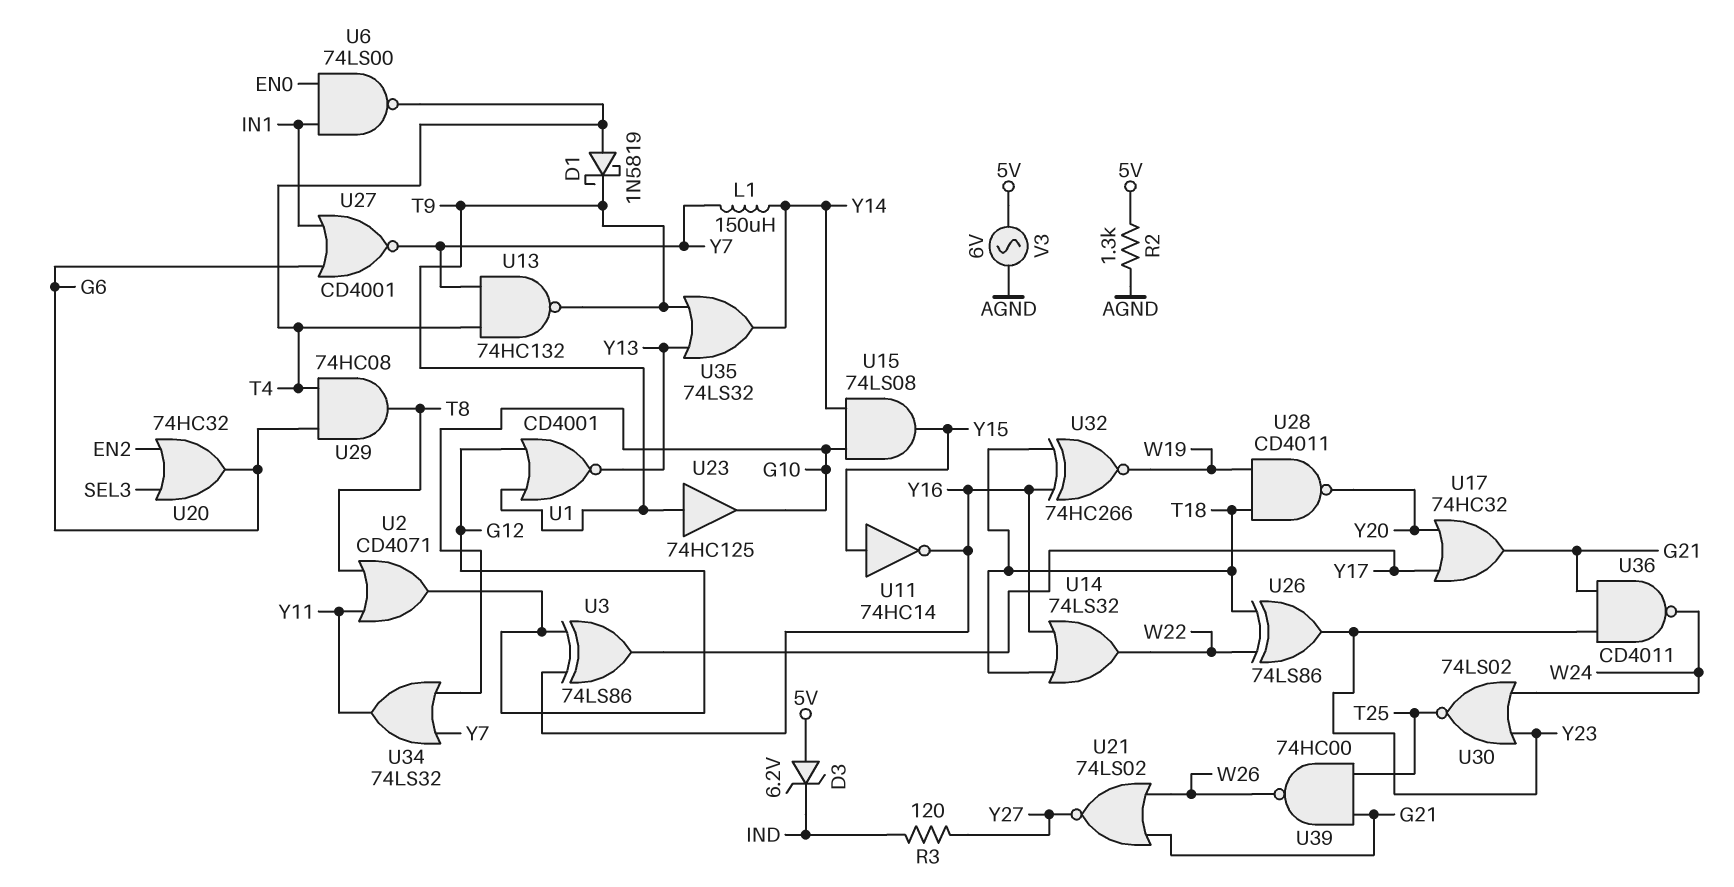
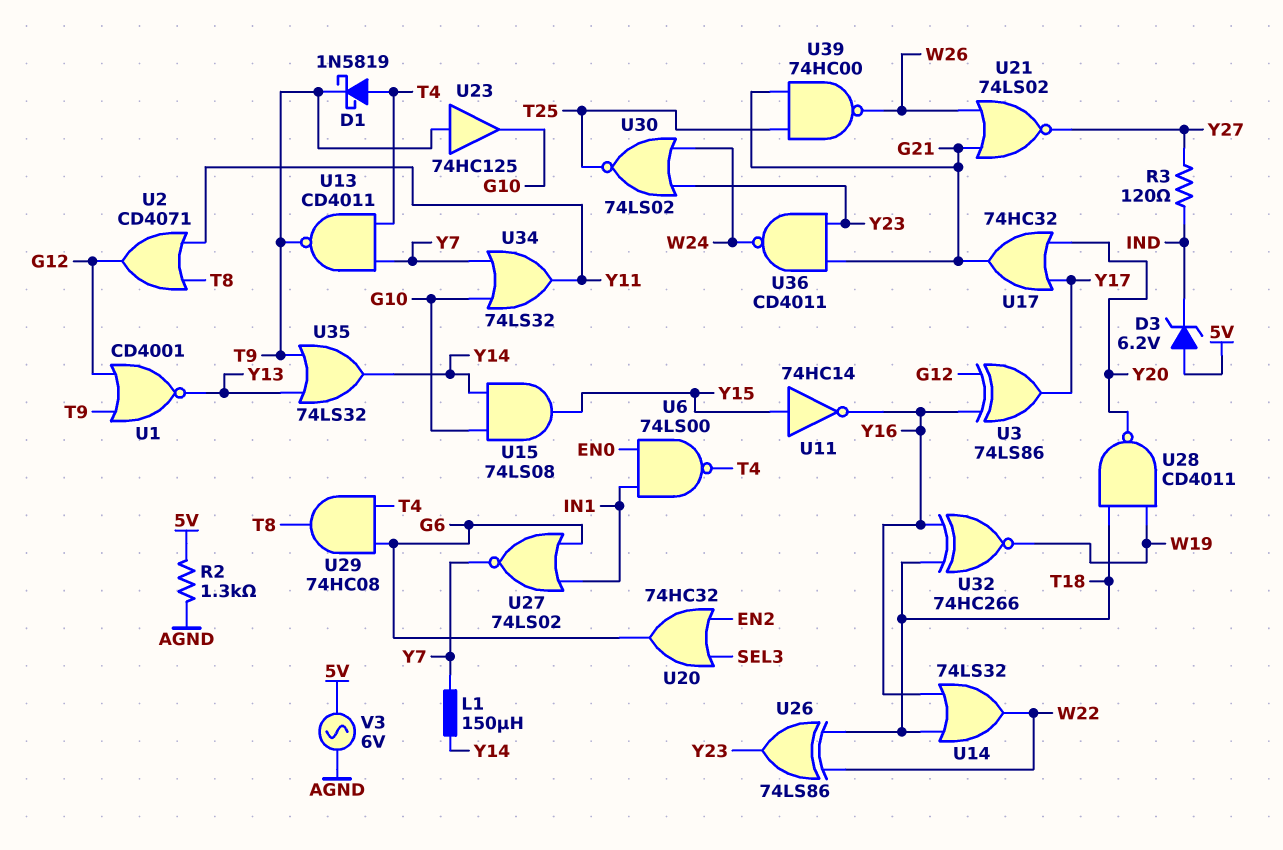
U13: NAND 74HC132 (in T4, in Y7, out T9) -> NAND CD4011 (in T4, in Y7, out T9)
U27: NOR CD4001 (in G6, in IN1, out Y7) -> NOR 74LS02 (in G6, in IN1, out Y7)

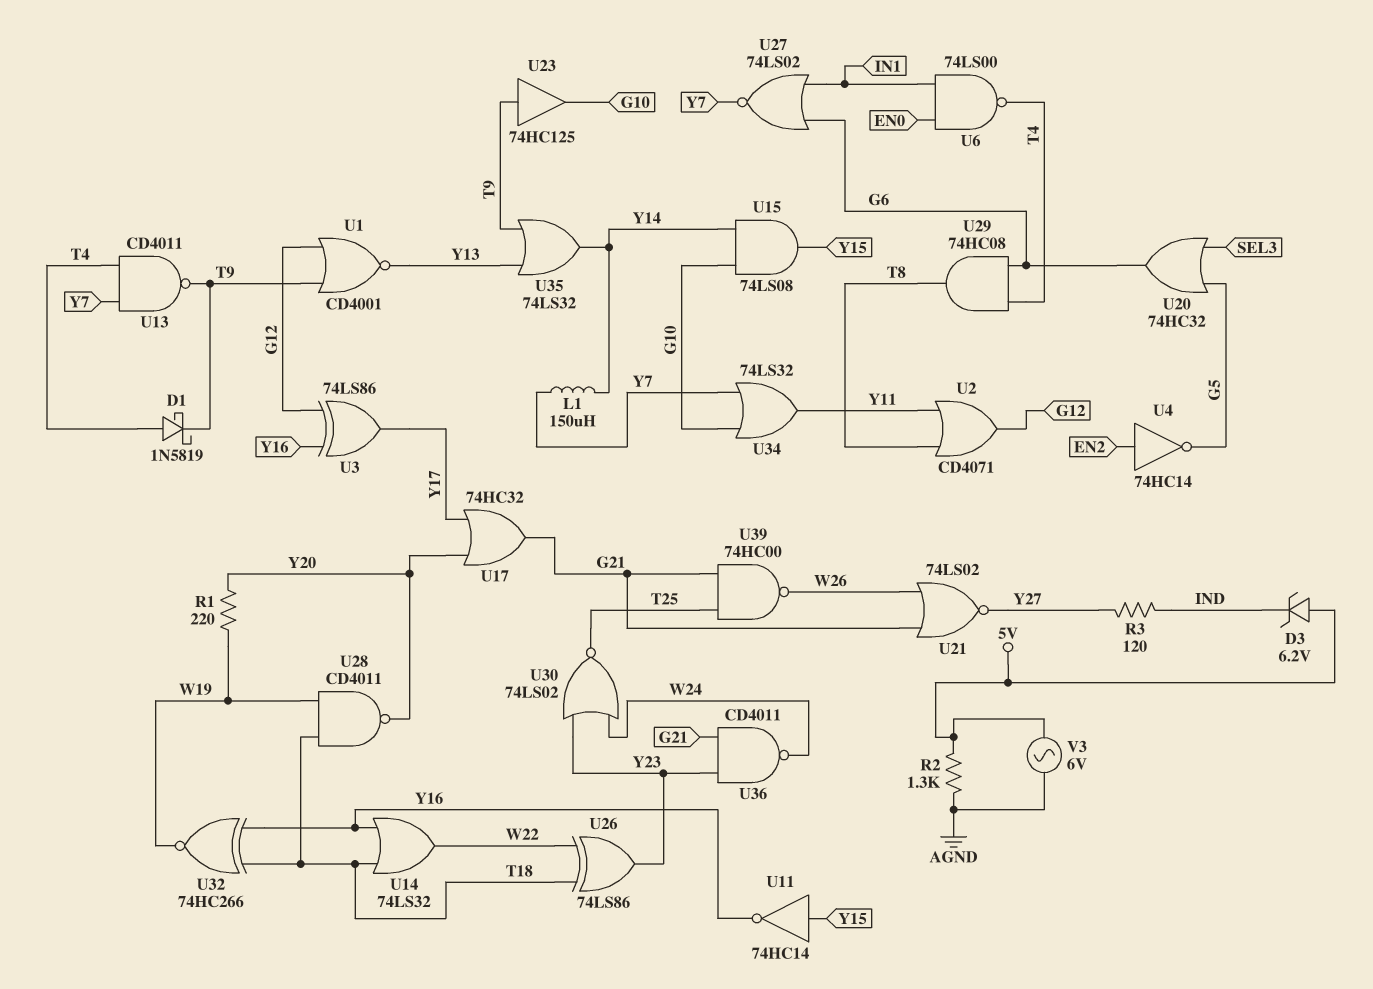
R1: none -> 220 (W19, Y20)
U4: none -> NOT 74HC14 (in EN2, out G5)
U20: OR 74HC32 (in EN2, in SEL3, out G6) -> OR 74HC32 (in G5, in SEL3, out G6)

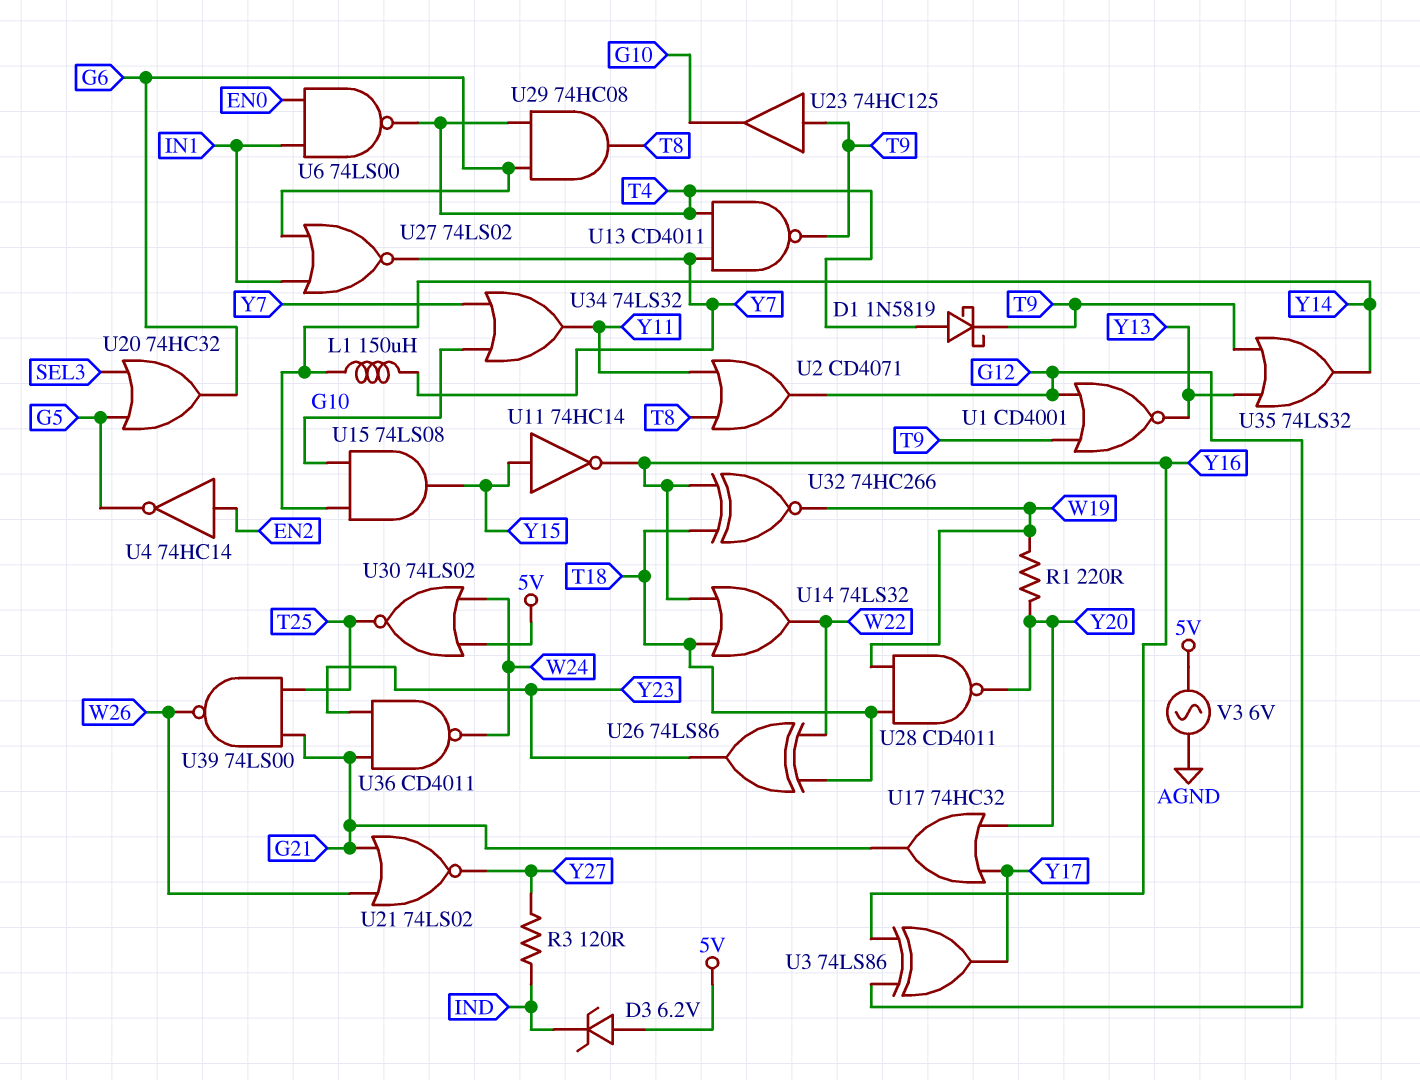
R2: 1.3k (5V, AGND) -> none
U30: NOR 74LS02 (in W24, in Y23, out T25) -> NOR 74LS02 (in 5V, in W24, out T25)
U39: NAND 74HC00 (in G21, in T25, out W26) -> NAND 74LS00 (in G21, in T25, out W26)

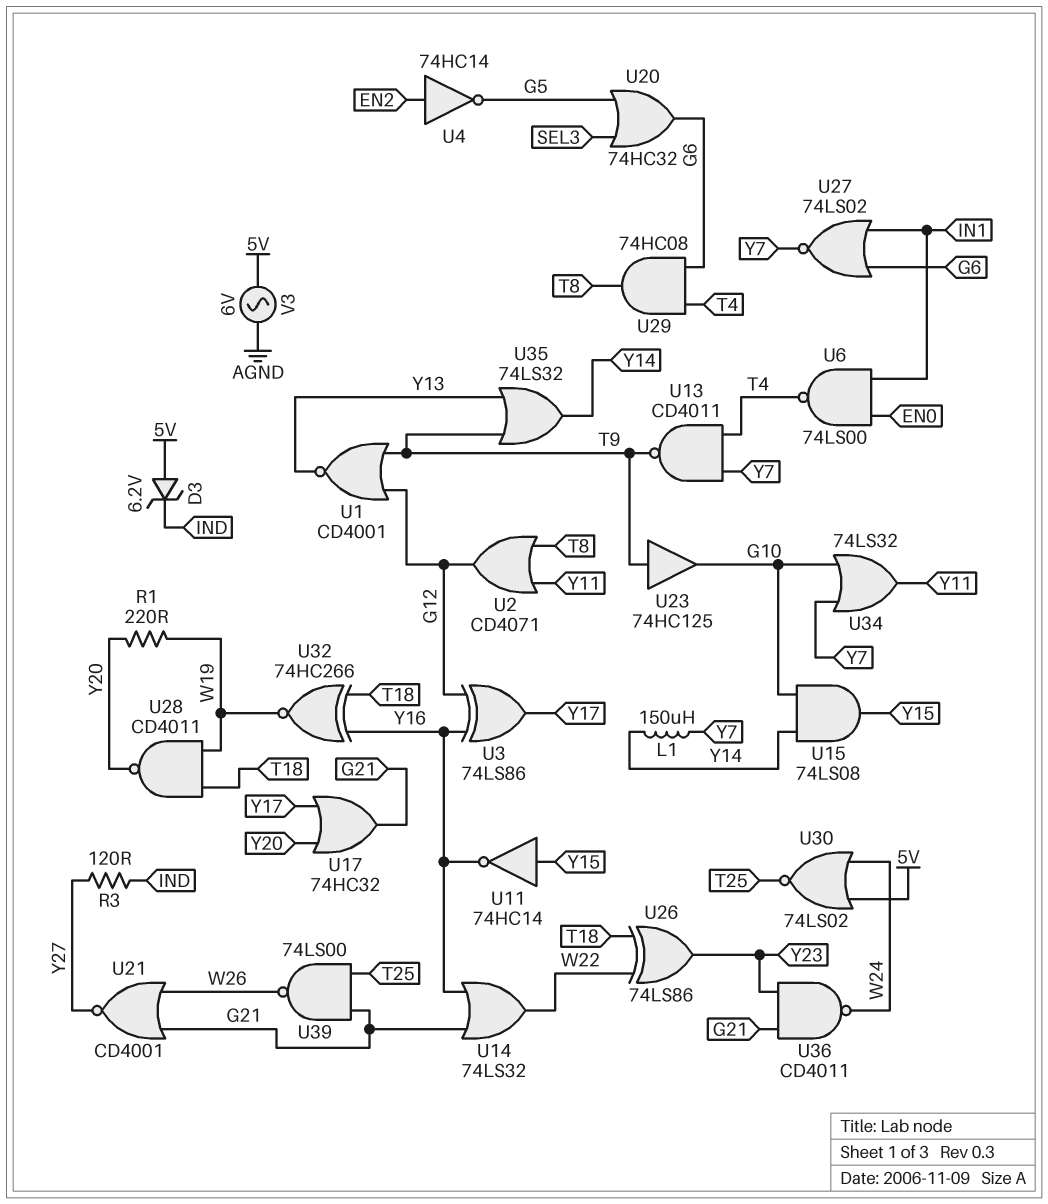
D1: schottky 1N5819 (A T4, K T9) -> none
U14: OR 74LS32 (in T18, in Y16, out W22) -> OR 74LS32 (in G21, in Y16, out W22)
U21: NOR 74LS02 (in G21, in W26, out Y27) -> NOR CD4001 (in G21, in W26, out Y27)

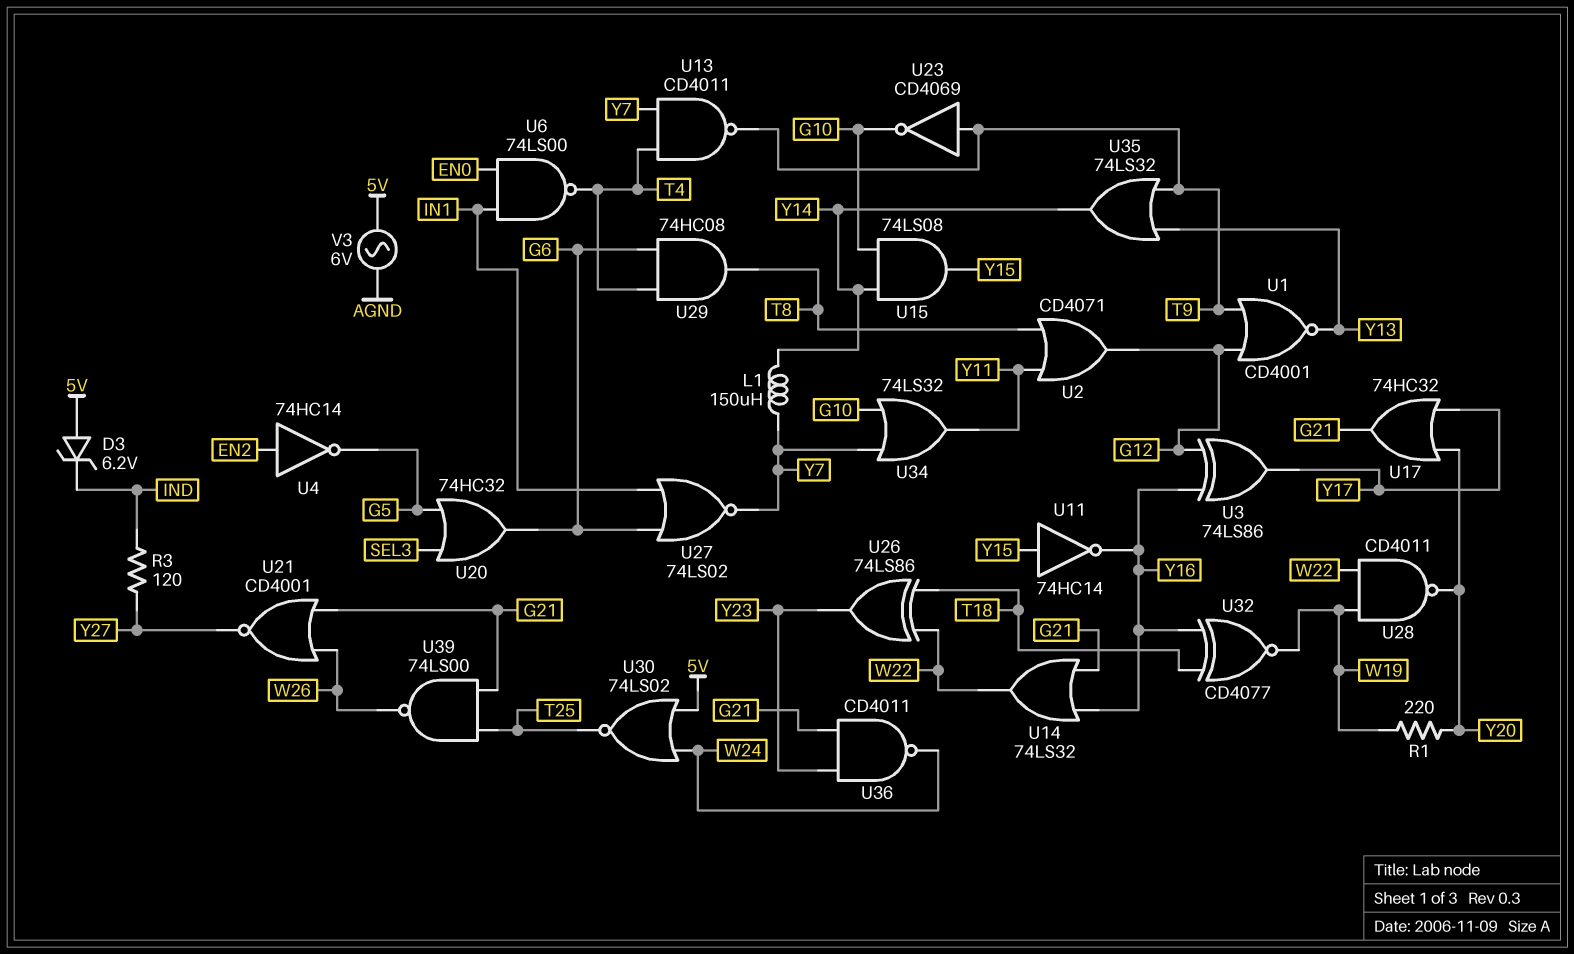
U23: buffer 74HC125 (in T9, out G10) -> NOT CD4069 (in T9, out G10)
U28: NAND CD4011 (in T18, in W19, out Y20) -> NAND CD4011 (in W19, in W22, out Y20)
U32: XNOR 74HC266 (in T18, in Y16, out W19) -> XNOR CD4077 (in T18, in Y16, out W19)

